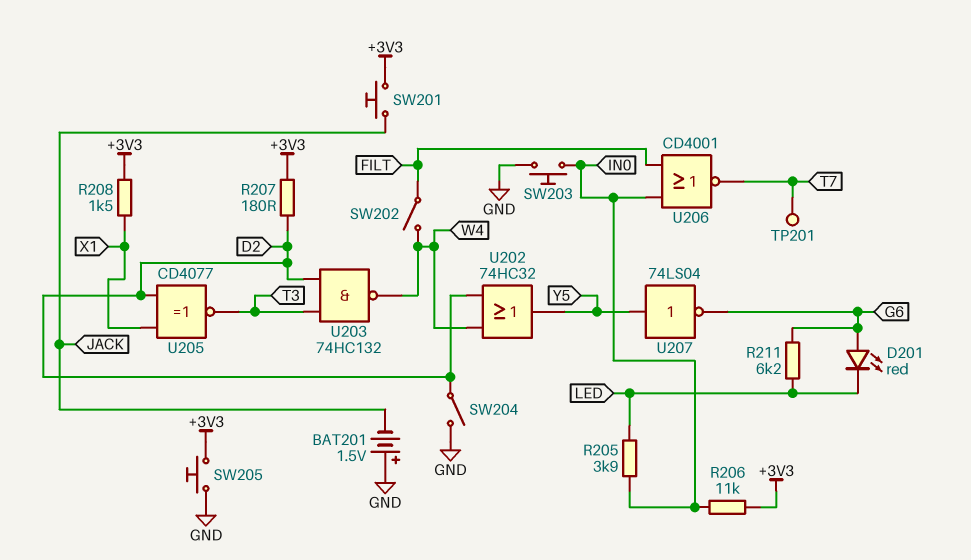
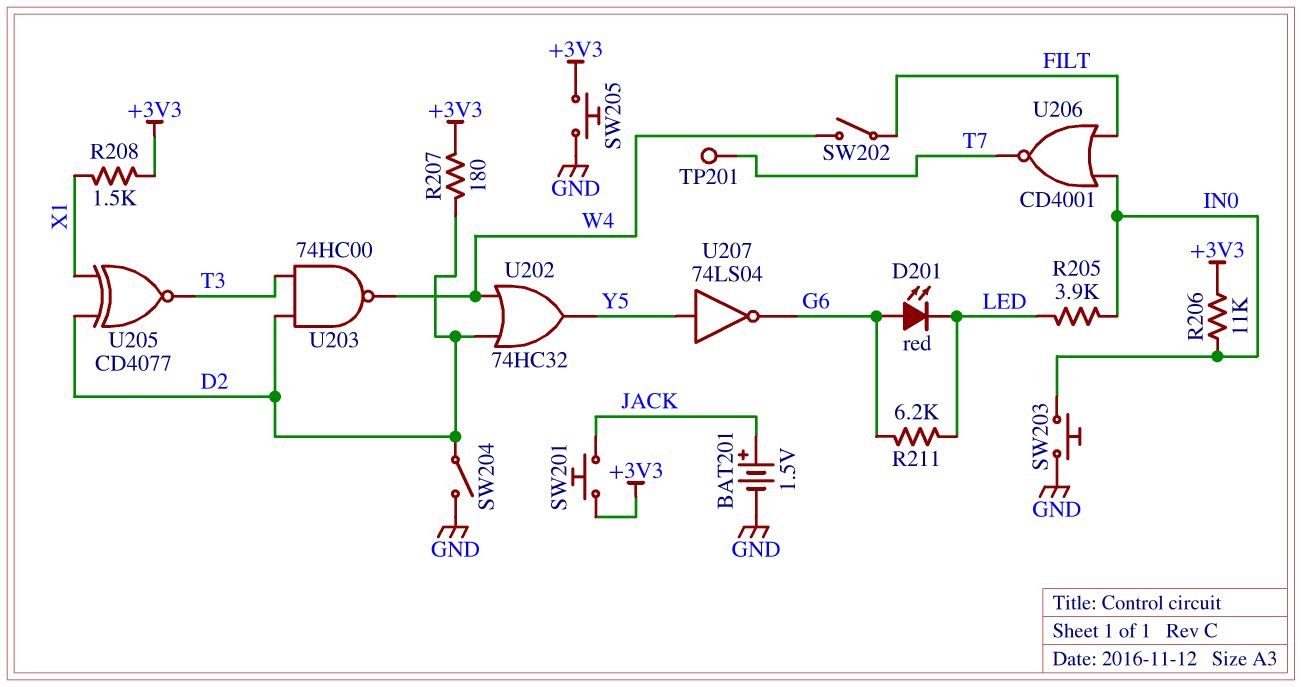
BAT201: 1.5V (plus GND, minus JACK) -> 1.5V (plus JACK, minus GND)
U203: NAND 74HC132 (in D2, in T3, out W4) -> NAND 74HC00 (in D2, in T3, out W4)

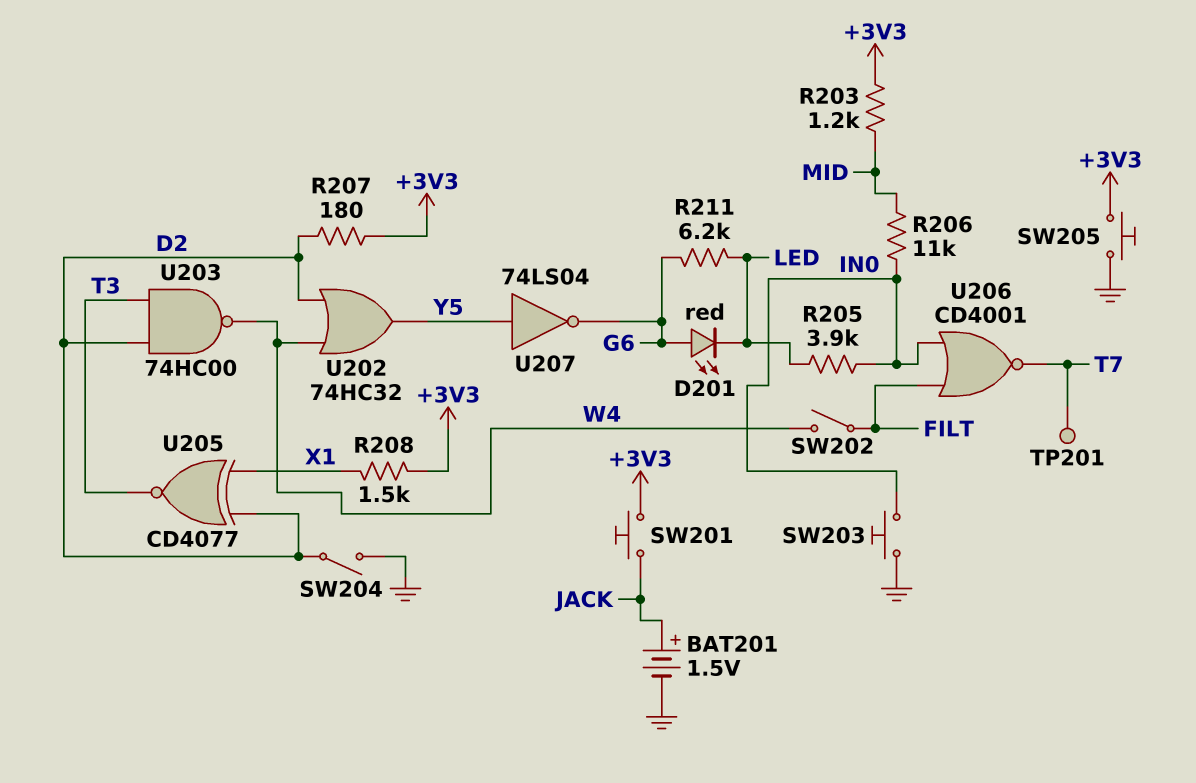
R203: none -> 1.2k (+3V3, MID)
R206: 11k (+3V3, IN0) -> 11k (IN0, MID)

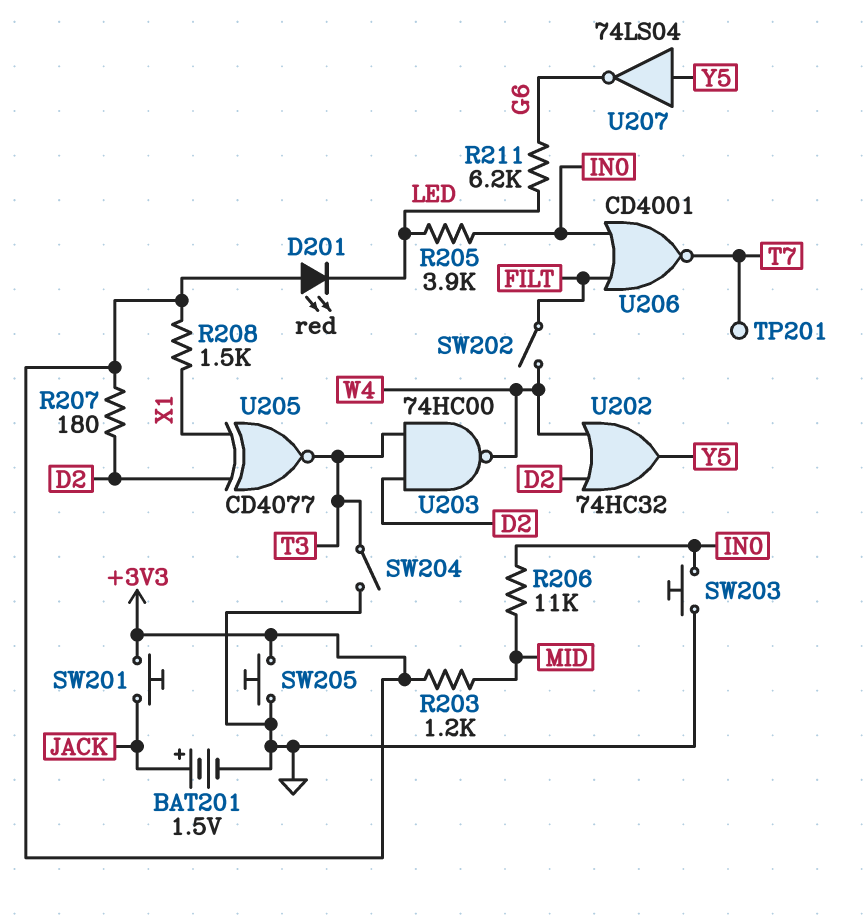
D201: LED red (A G6, K LED) -> LED red (A +3V3, K LED)
SW204: switch (D2, GND) -> switch (GND, T3)

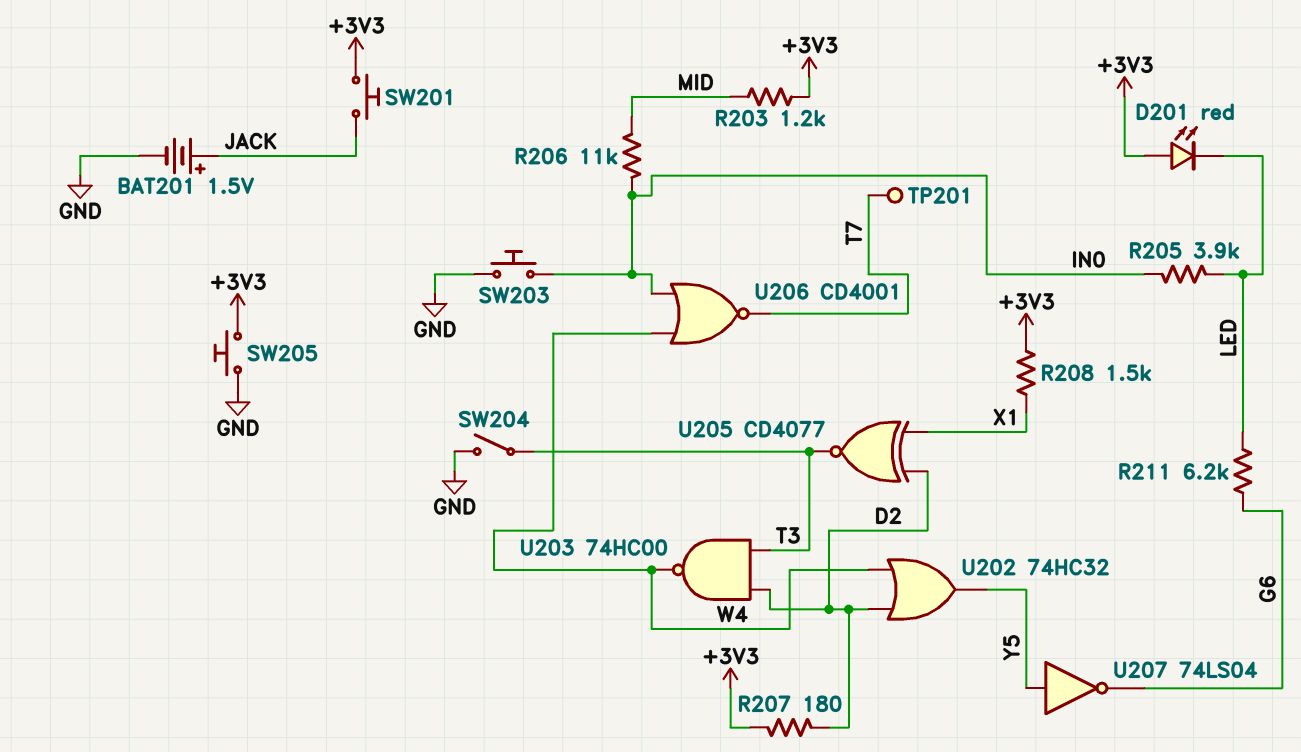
SW202: switch (FILT, W4) -> none
U206: NOR CD4001 (in FILT, in IN0, out T7) -> NOR CD4001 (in IN0, in W4, out T7)

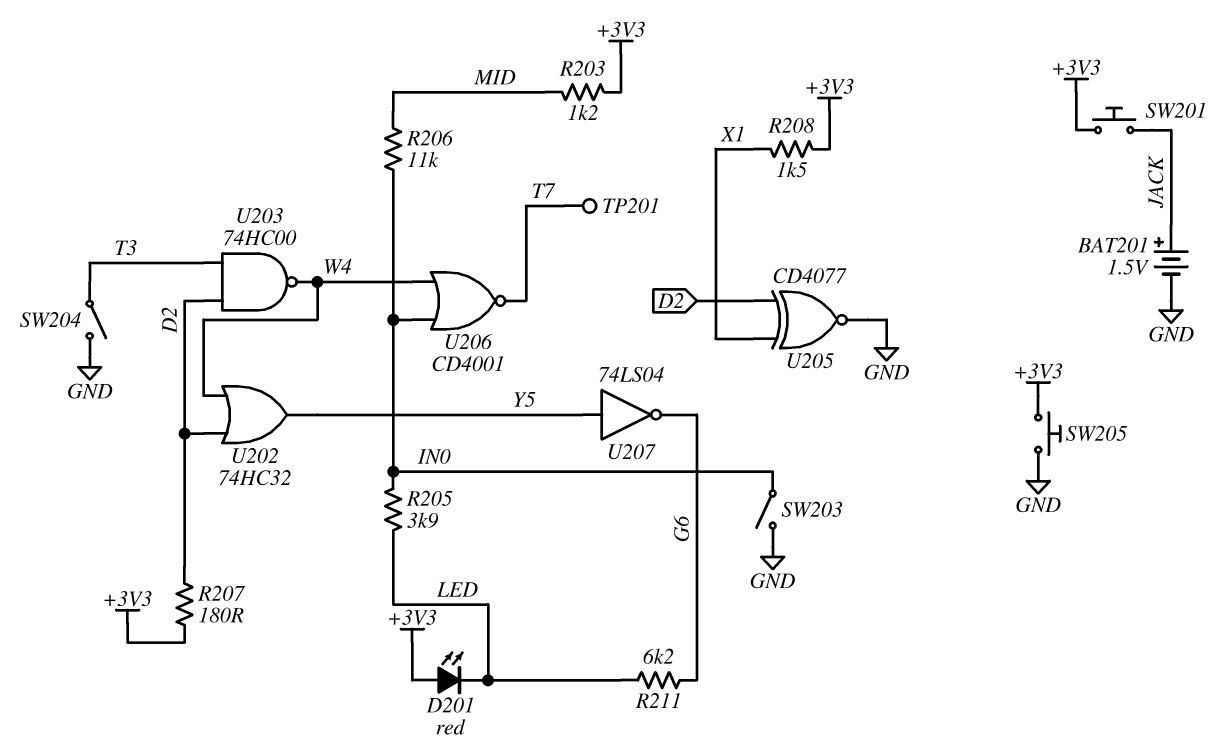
SW203: button (GND, IN0) -> switch (GND, IN0)
U205: XNOR CD4077 (in D2, in X1, out T3) -> XNOR CD4077 (in D2, in X1, out GND)

